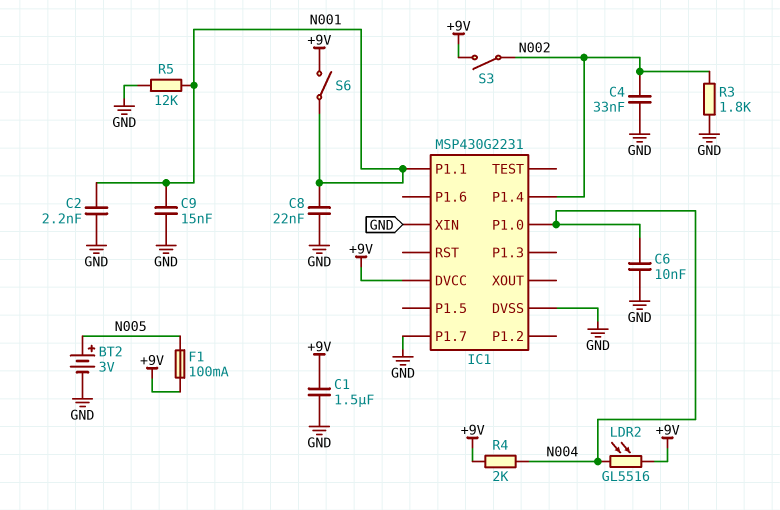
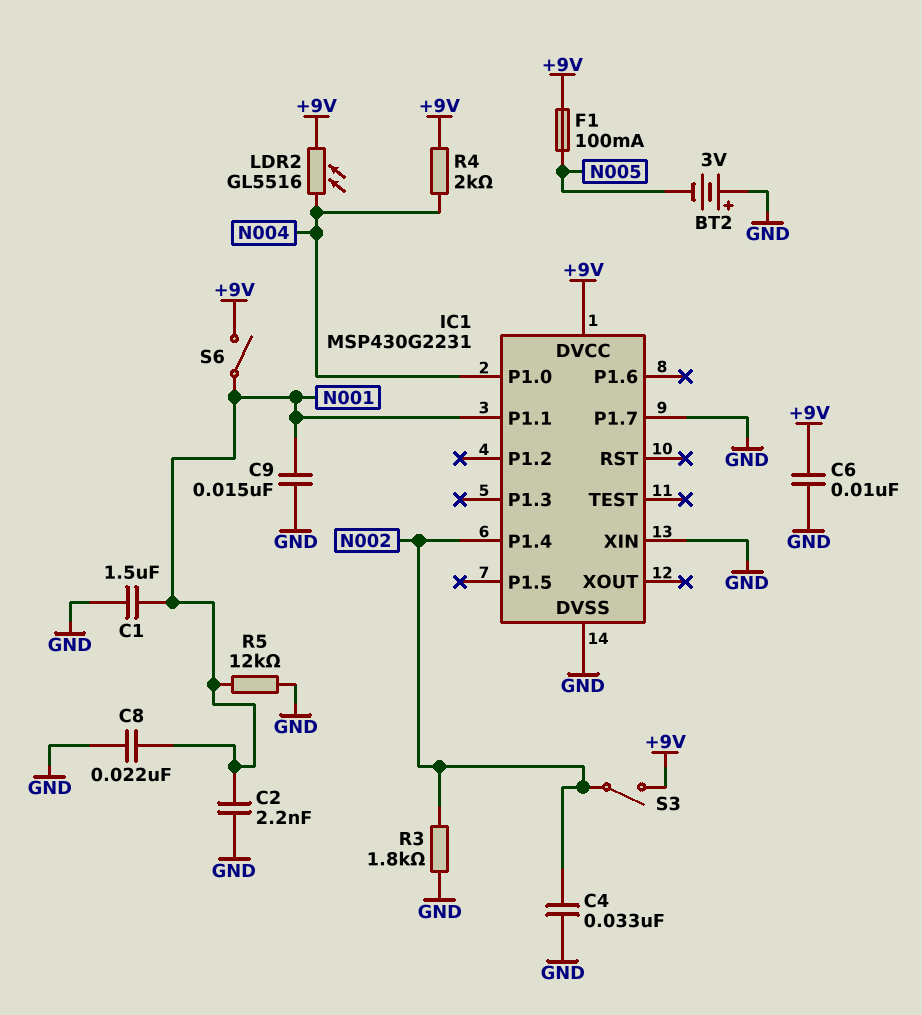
BT2: 3V (plus N005, minus GND) -> 3V (plus GND, minus N005)
C1: 1.5uF (+9V, GND) -> 1.5uF (GND, N001)
C6: 10nF (GND, N004) -> 10nF (+9V, GND)

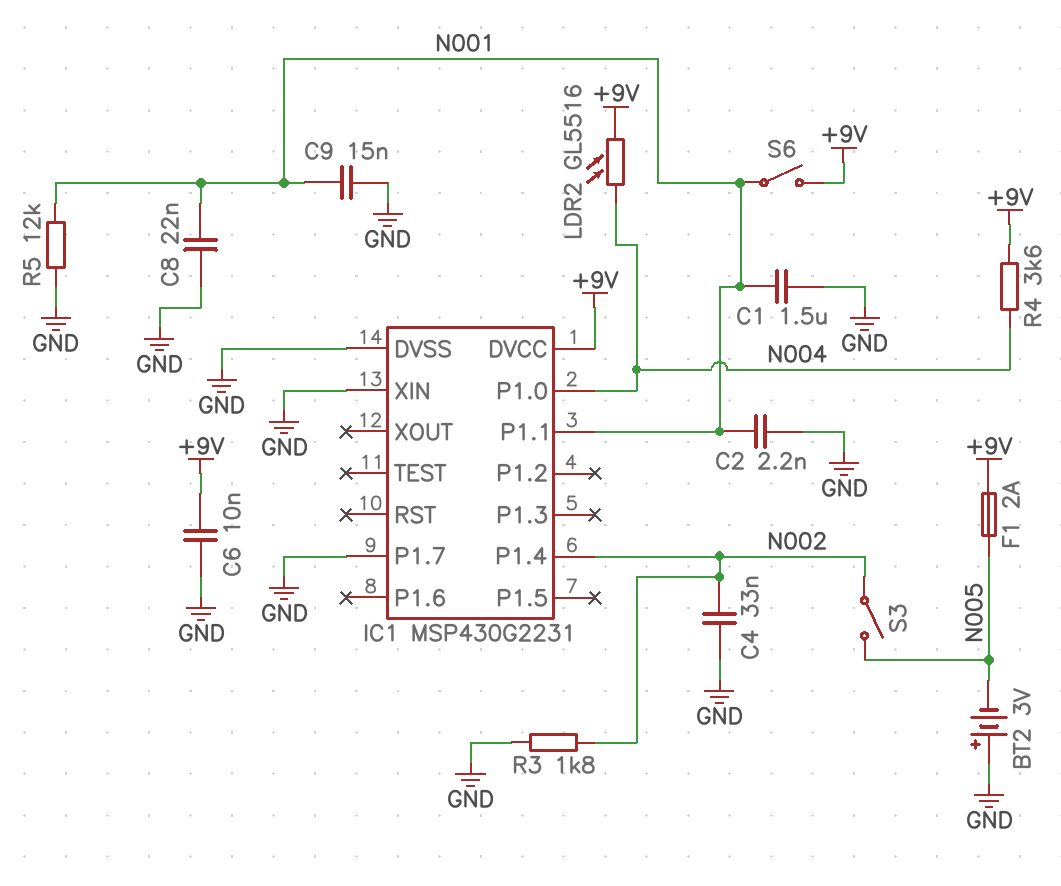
F1: 100mA (+9V, N005) -> 2A (+9V, N005)
R4: 2k (+9V, N004) -> 3.6k (+9V, N004)
S3: switch (+9V, N002) -> switch (N002, N005)

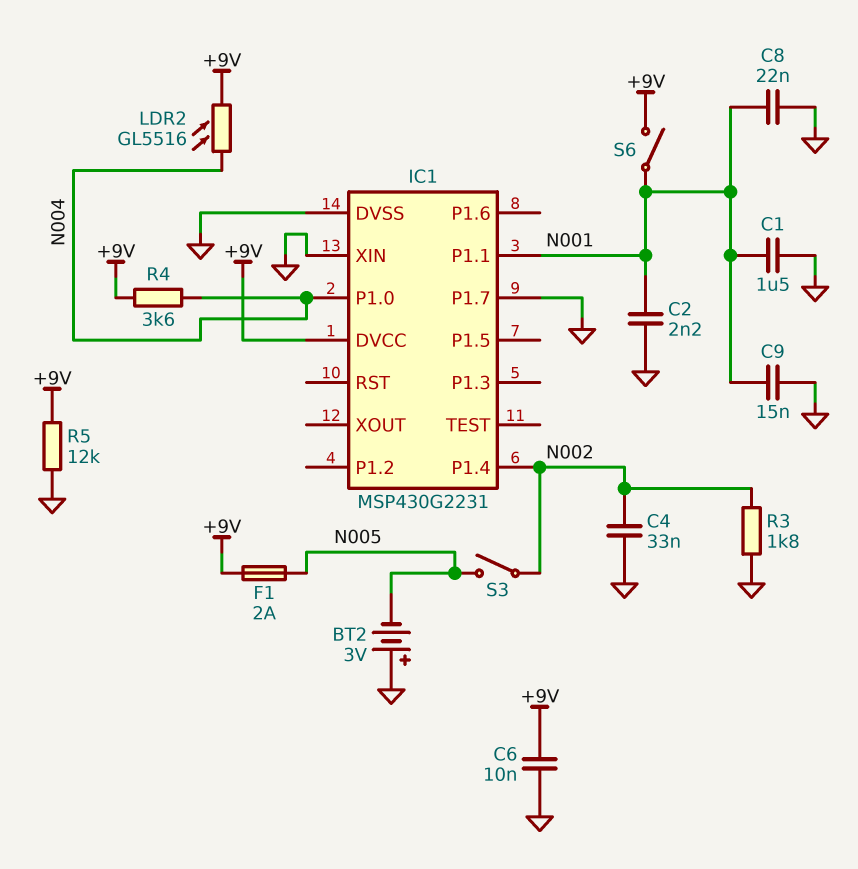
R5: 12k (GND, N001) -> 12k (+9V, GND)

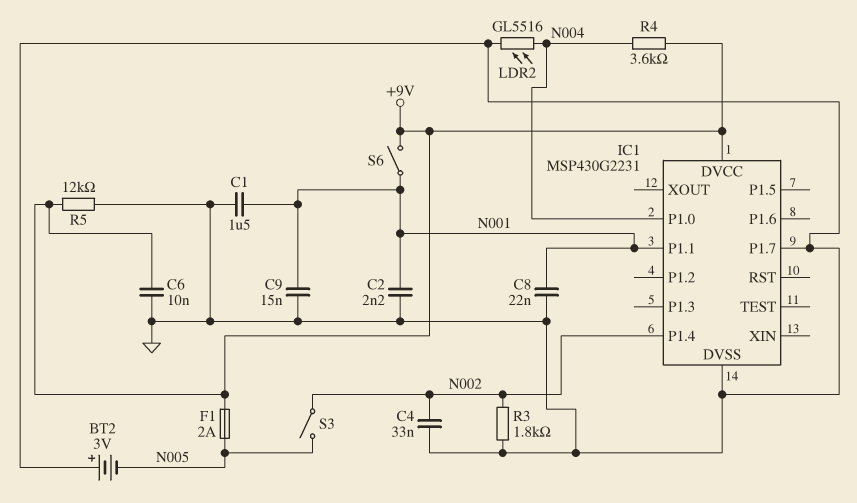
IC1 pin XIN: GND -> none
LDR2: GL5516 (+9V, N004) -> GL5516 (GND, N004)

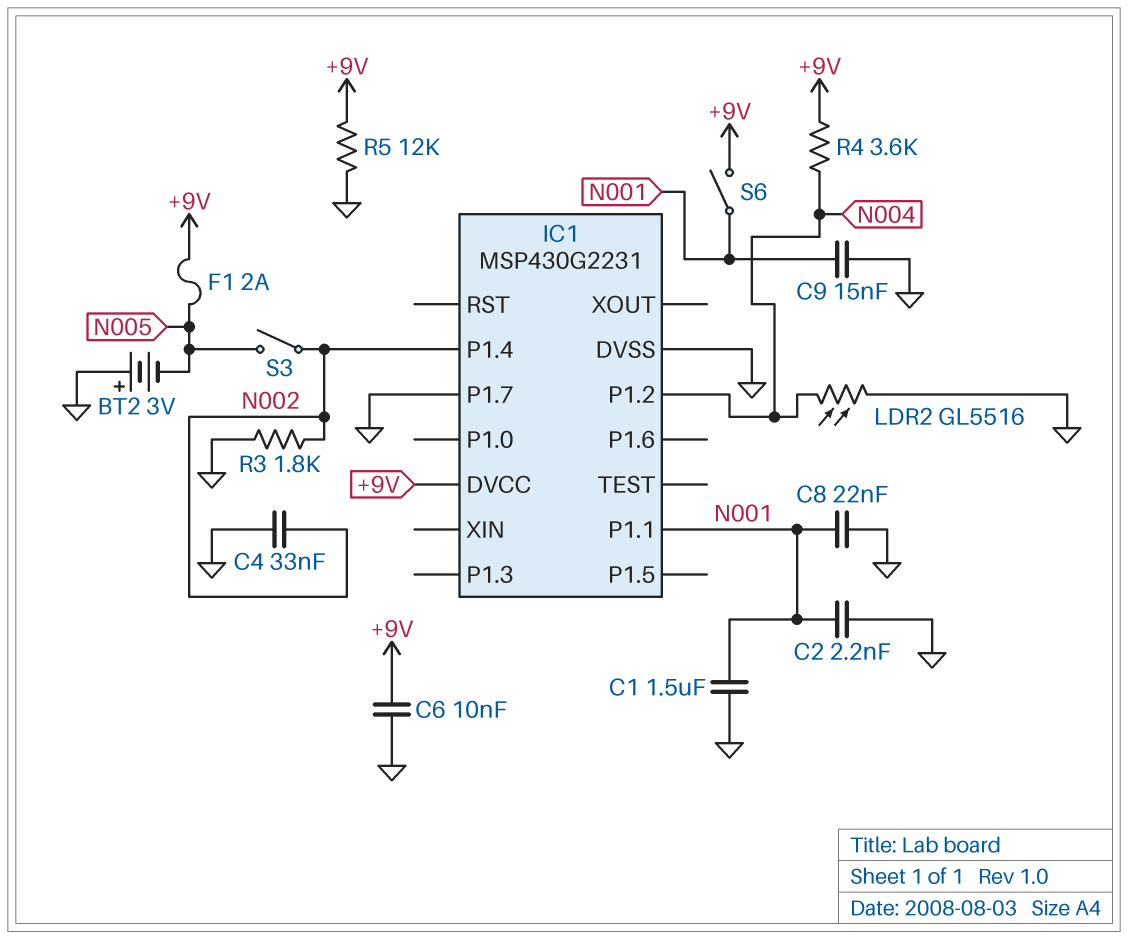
IC1 pin P1.0: N004 -> none
IC1 pin P1.2: none -> N004

